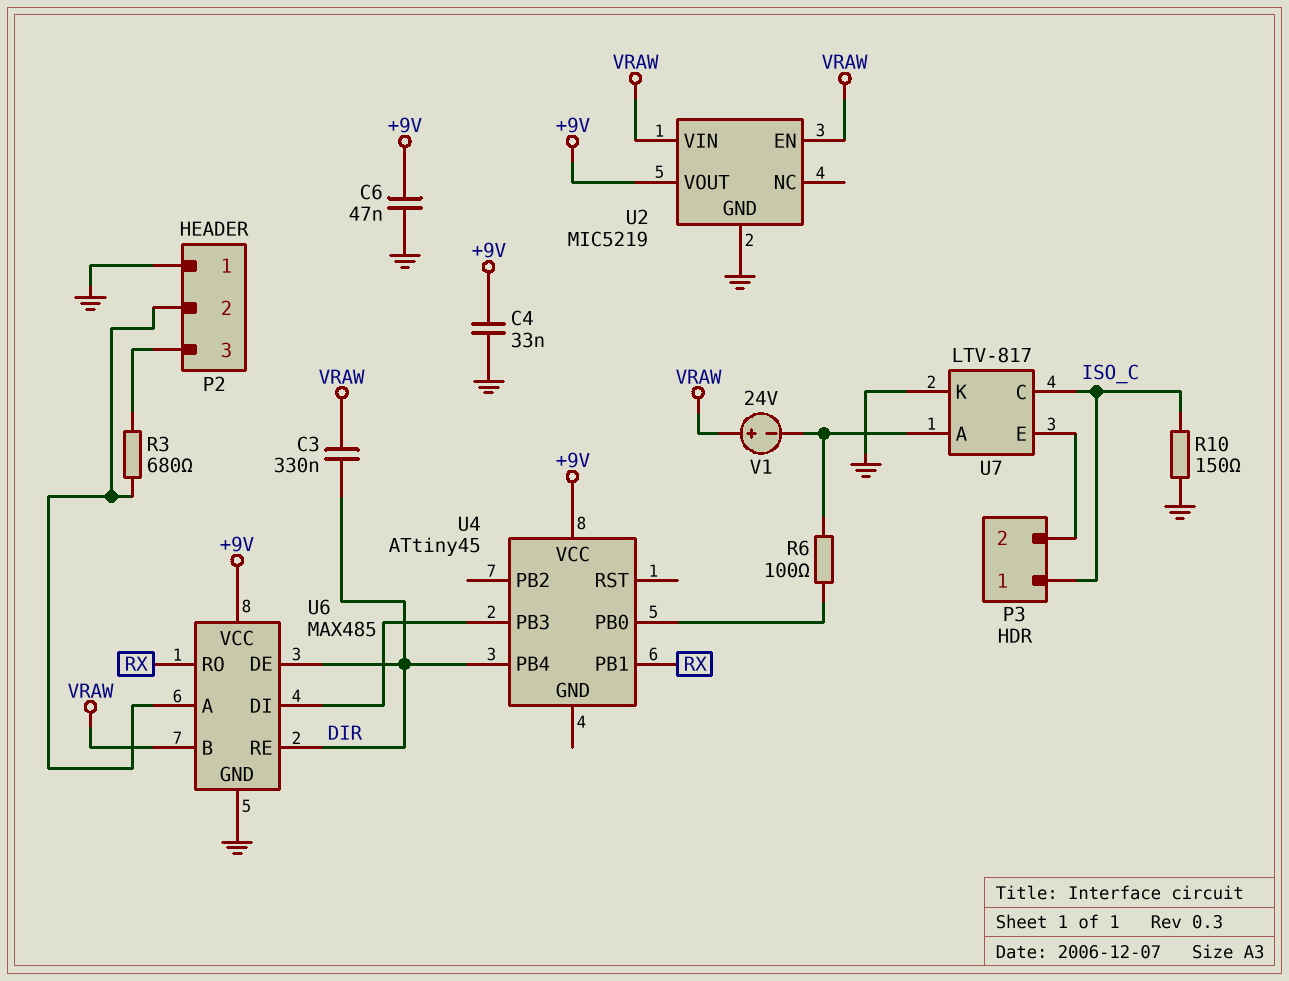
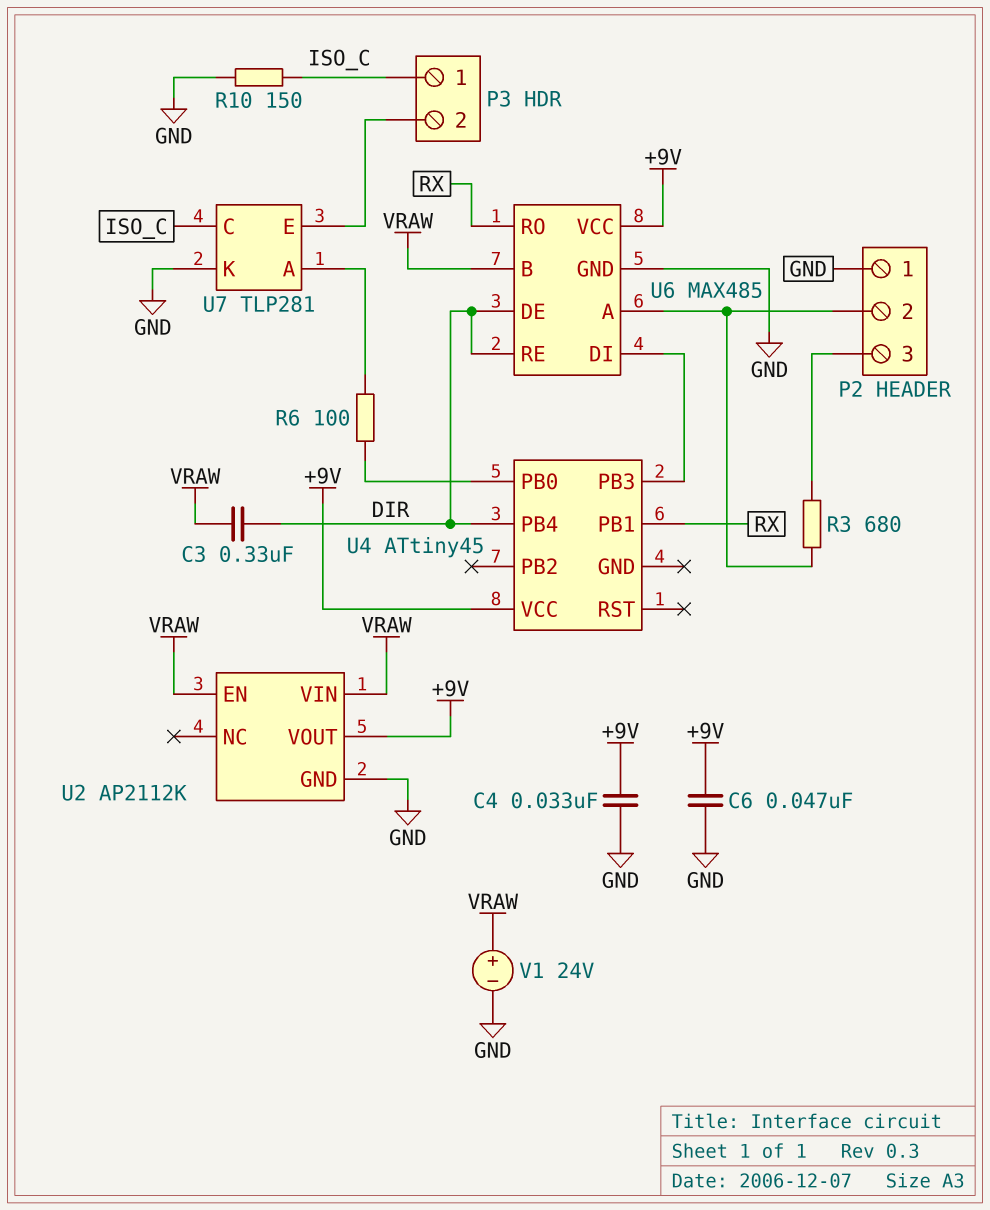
U2: MIC5219 -> AP2112K
U7: LTV-817 -> TLP281
V1: 24V (plus VRAW, minus U7/A) -> 24V (plus VRAW, minus GND)

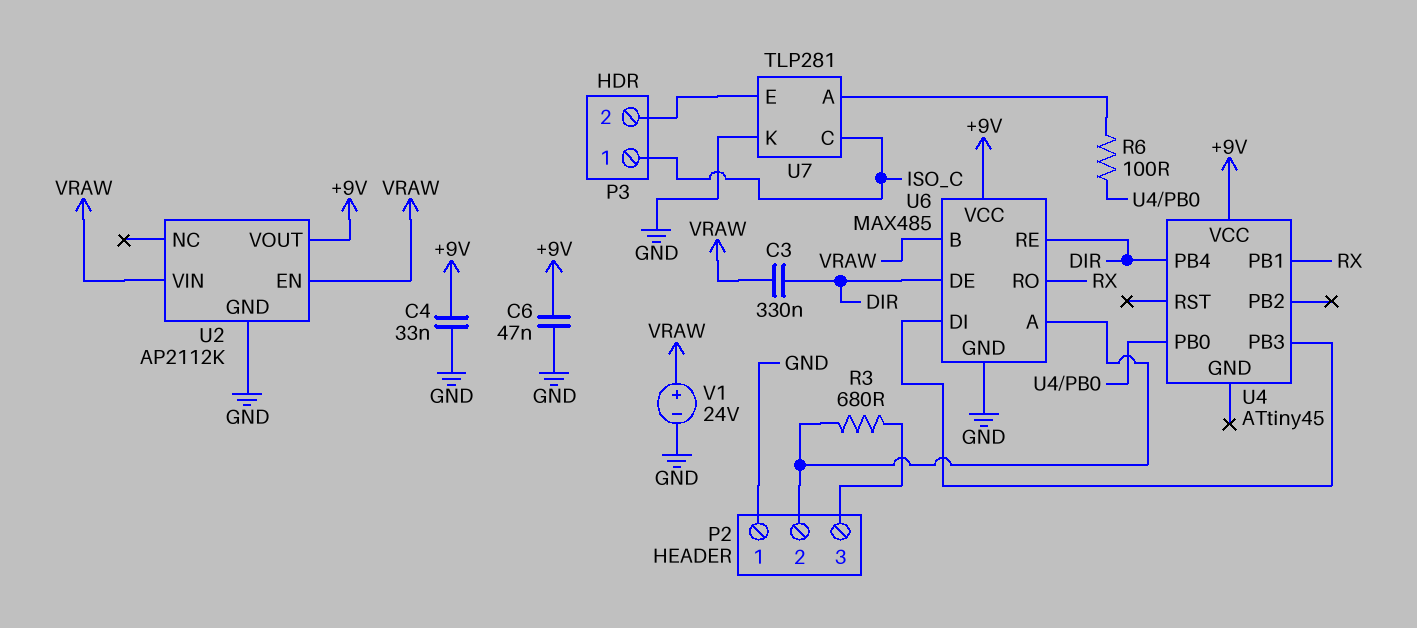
R10: 150 (GND, ISO_C) -> none

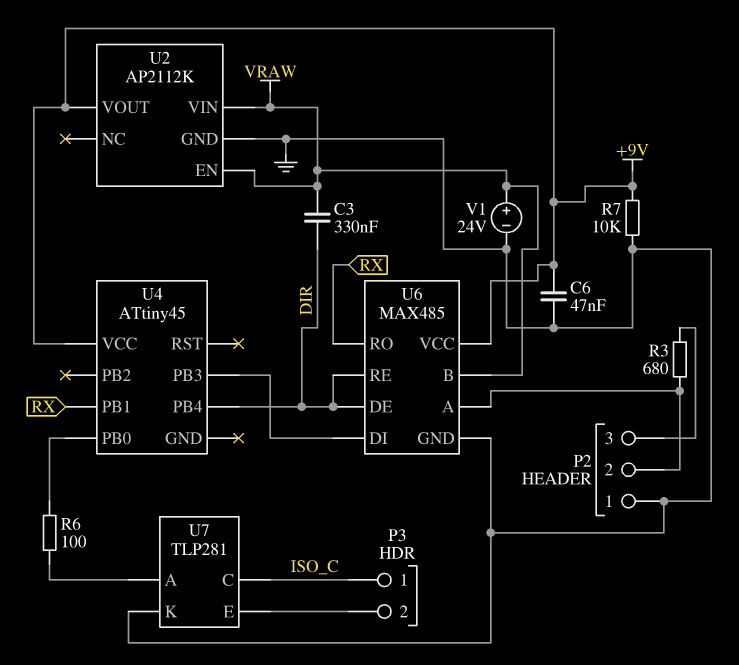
C4: 33nF (+9V, GND) -> none
R7: none -> 10k (+9V, GND)

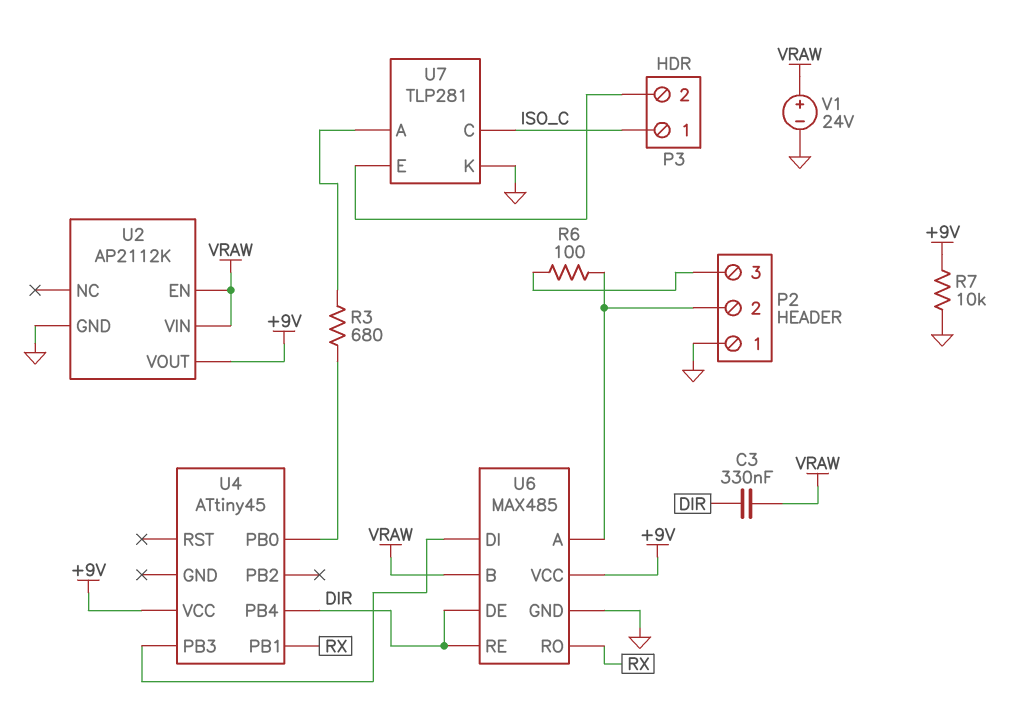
C6: 47nF (+9V, GND) -> none
R3: 680 (P2/2, P2/3) -> 680 (U4/PB0, U7/A)
R6: 100 (U4/PB0, U7/A) -> 100 (P2/2, P2/3)

